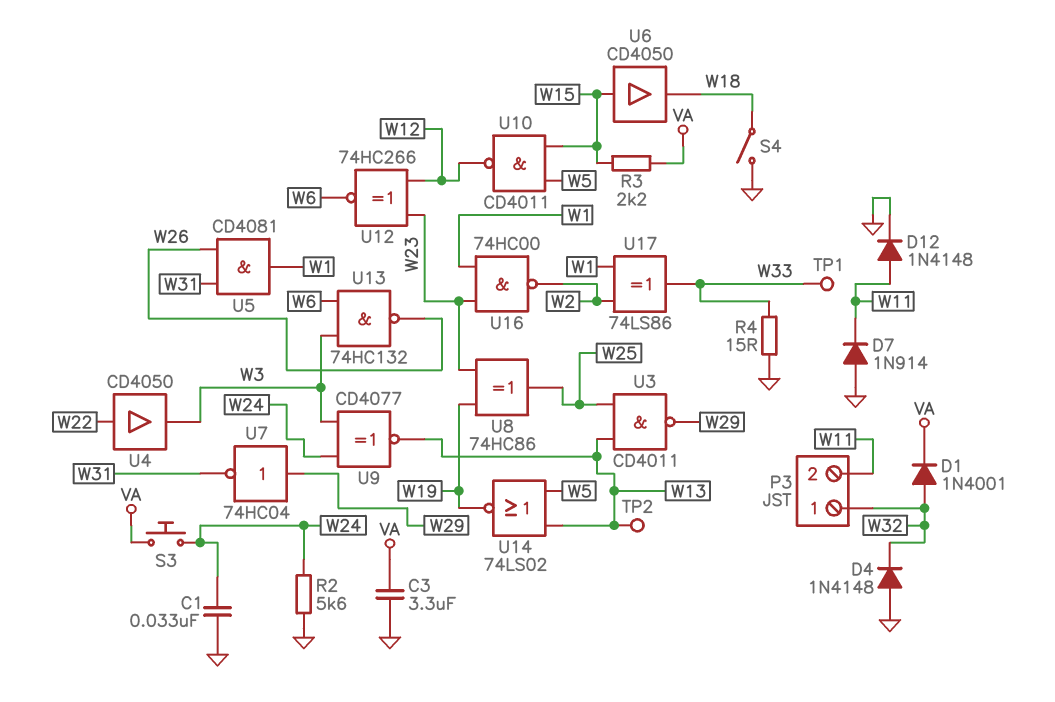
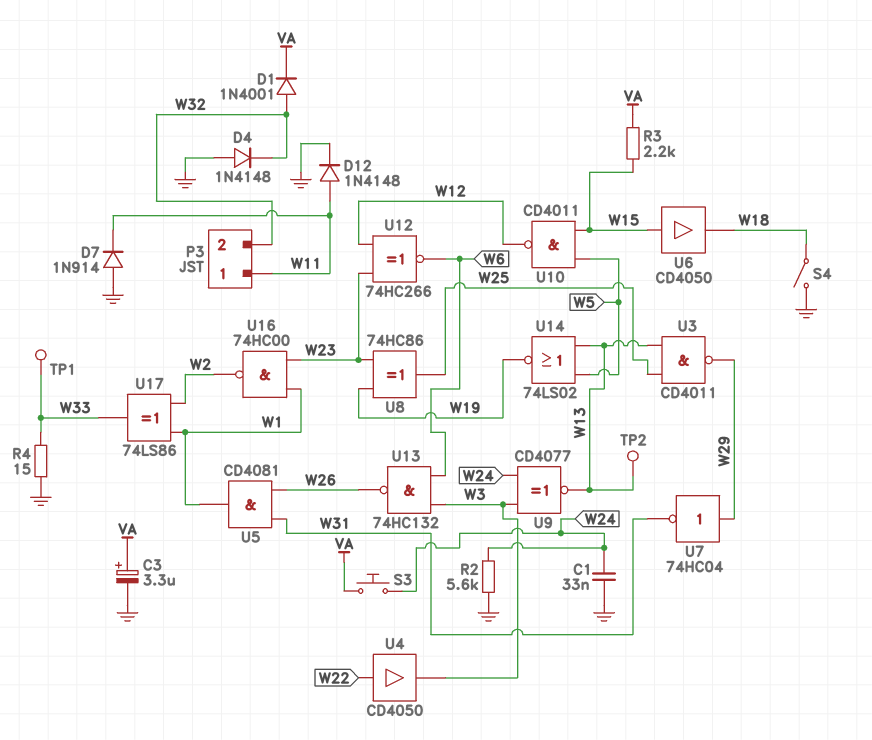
C3: 3.3uF (GND, VA) -> 3.3uF (plus VA, minus GND)
P3 pin 1: W32 -> W11
P3 pin 2: W11 -> W32

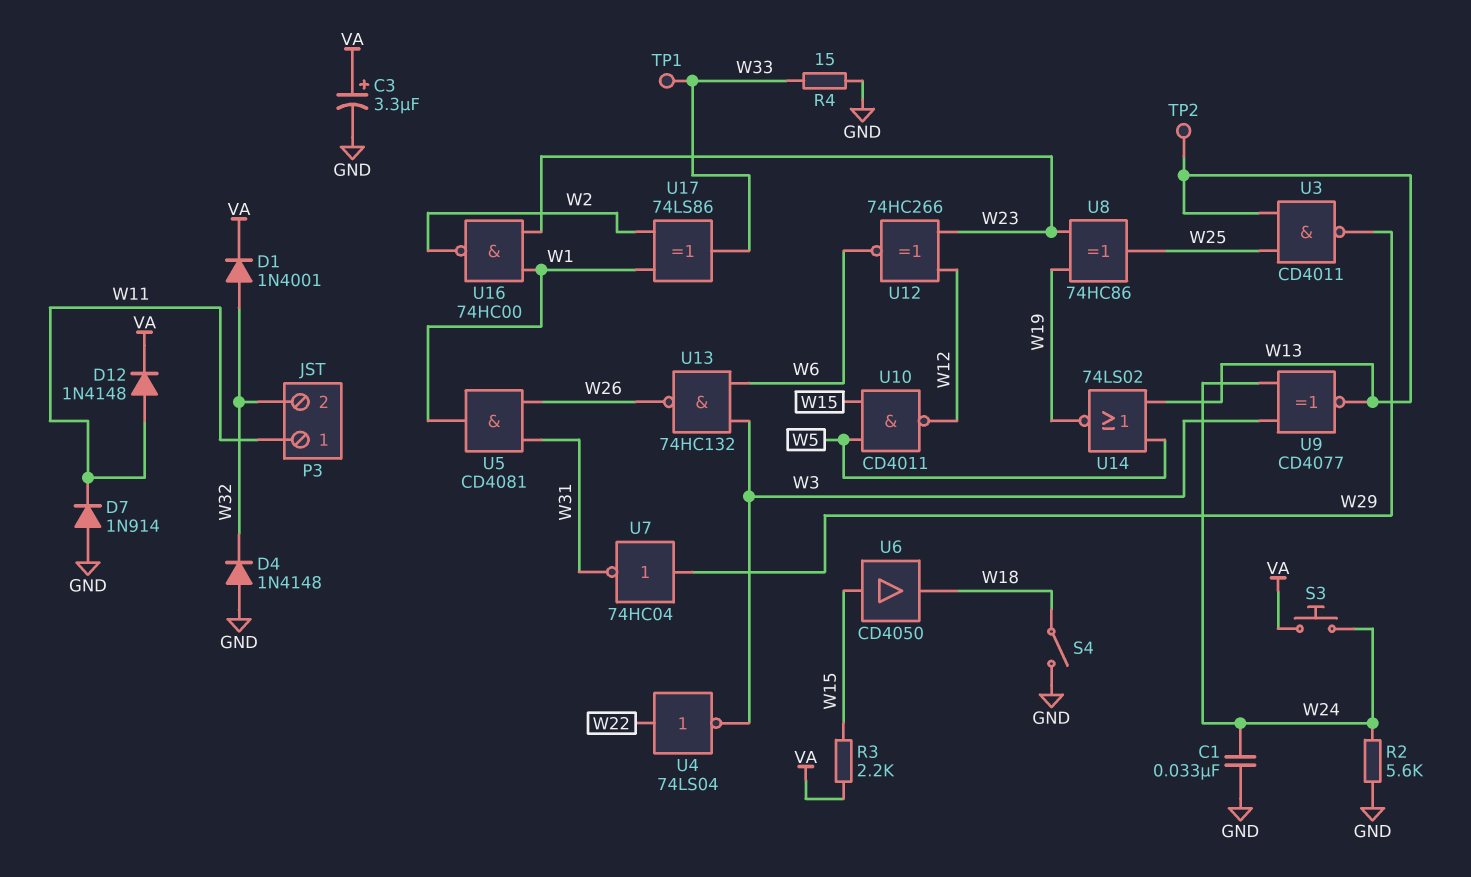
D12: diode 1N4148 (A W11, K GND) -> diode 1N4148 (A W11, K VA)
U4: buffer CD4050 (in W22, out W3) -> NOT 74LS04 (in W22, out W3)

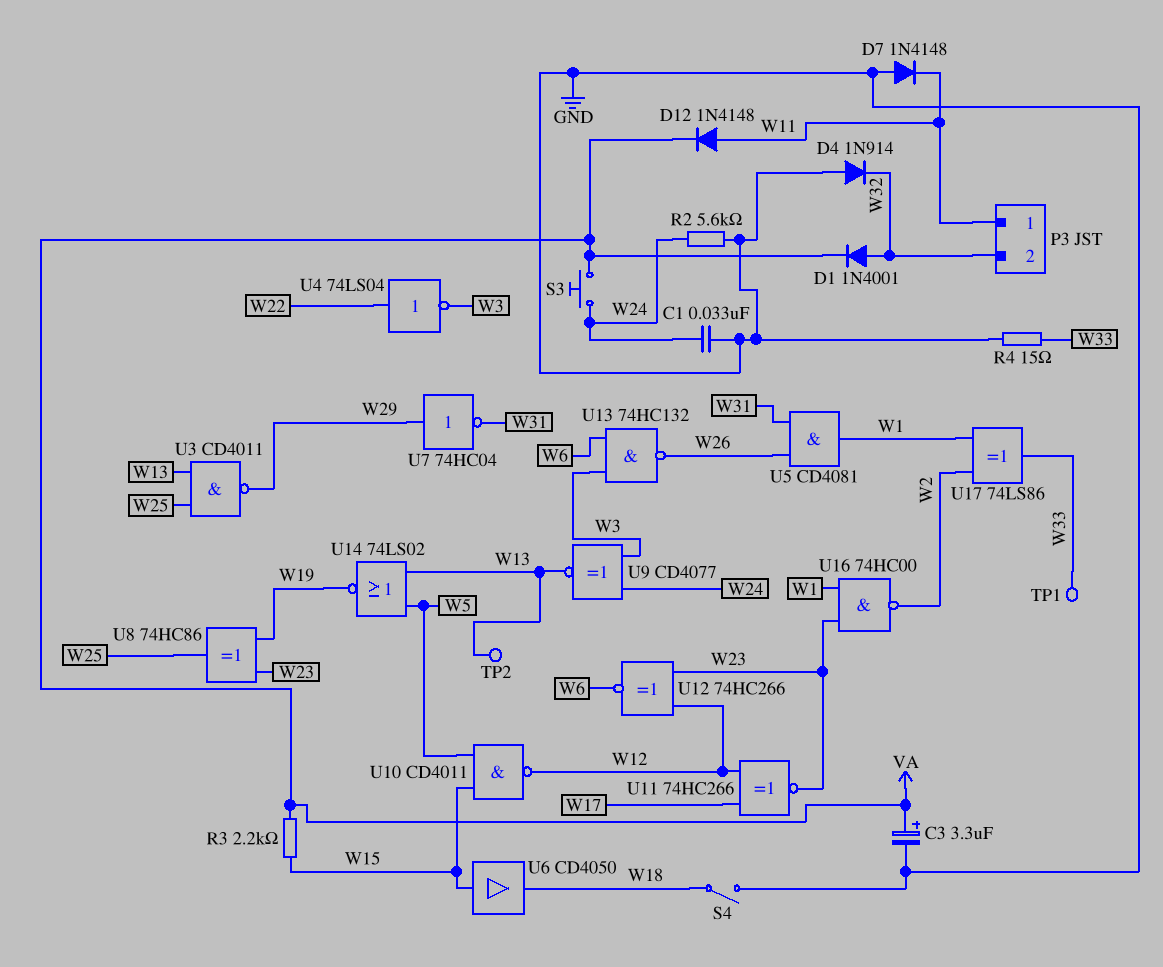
D4: diode 1N4148 (A GND, K W32) -> diode 1N914 (A GND, K W32)
D7: diode 1N914 (A GND, K W11) -> diode 1N4148 (A GND, K W11)
U11: none -> XNOR 74HC266 (in W12, in W17, out W23)

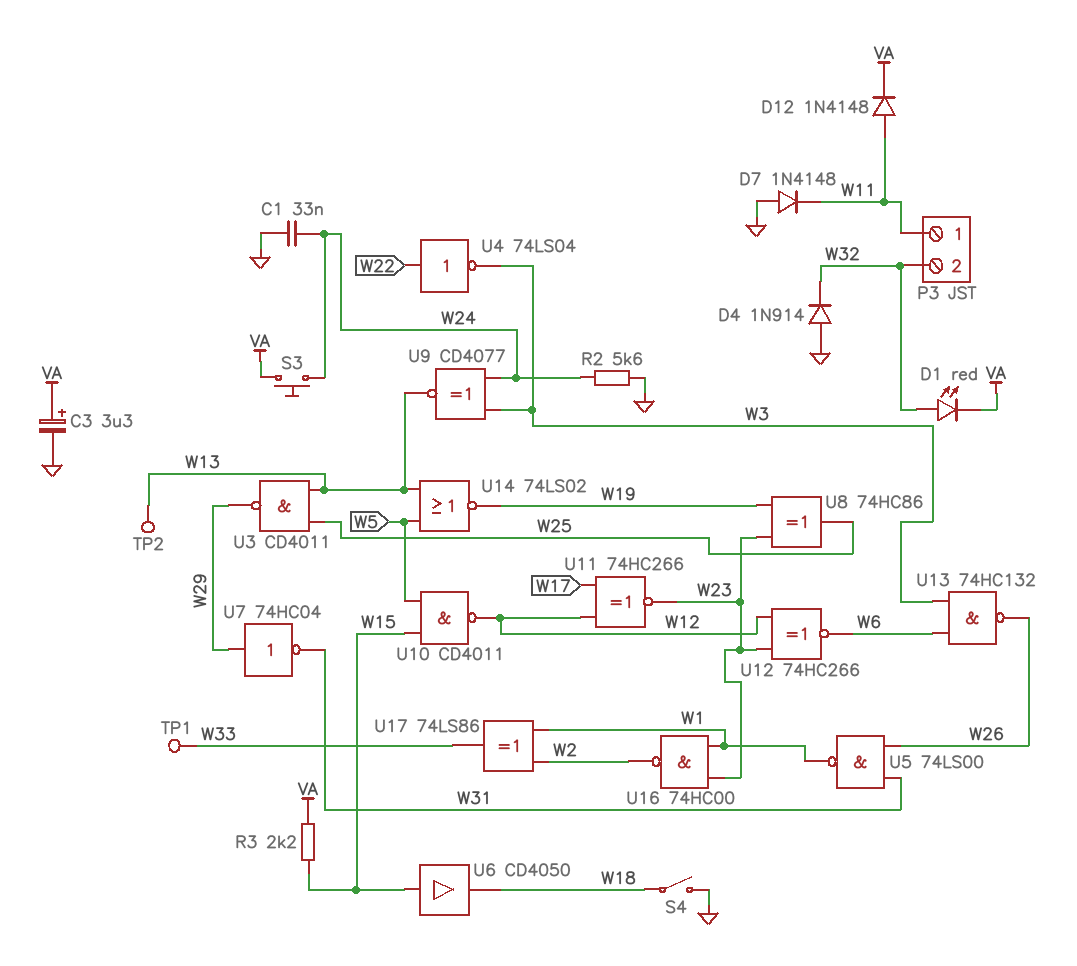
D1: diode 1N4001 (A W32, K VA) -> LED red (A W32, K VA)
R4: 15 (GND, W33) -> none
U5: AND CD4081 (in W26, in W31, out W1) -> NAND 74LS00 (in W26, in W31, out W1)

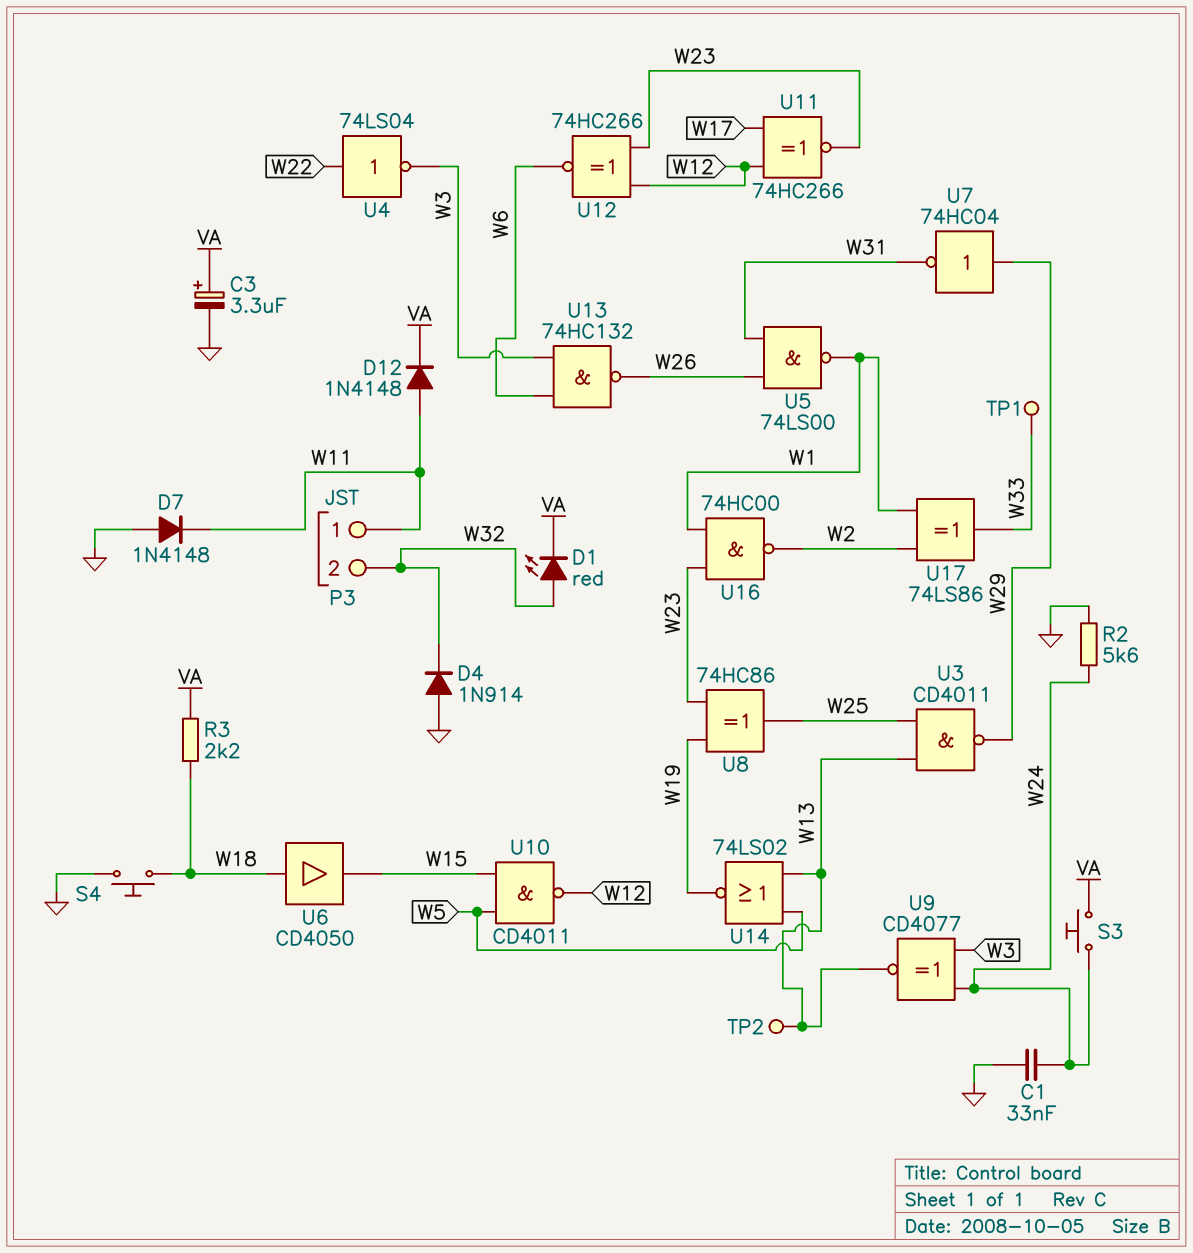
R3: 2.2k (VA, W15) -> 2.2k (VA, W18)
S4: switch (GND, W18) -> button (GND, W18)
U6: buffer CD4050 (in W15, out W18) -> buffer CD4050 (in W18, out W15)

